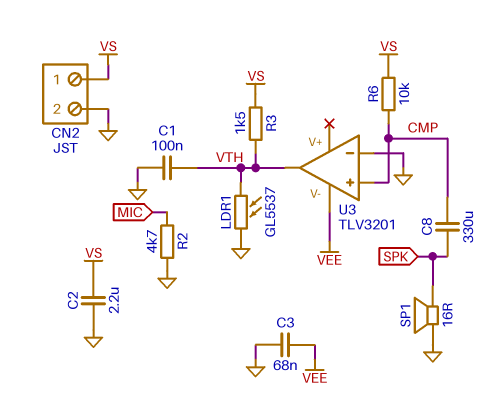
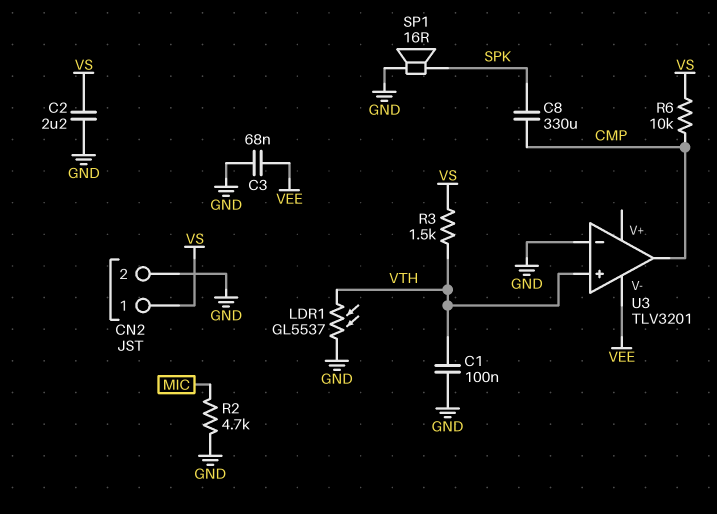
U3 pin in+: CMP -> VTH
U3 pin out: VTH -> CMP

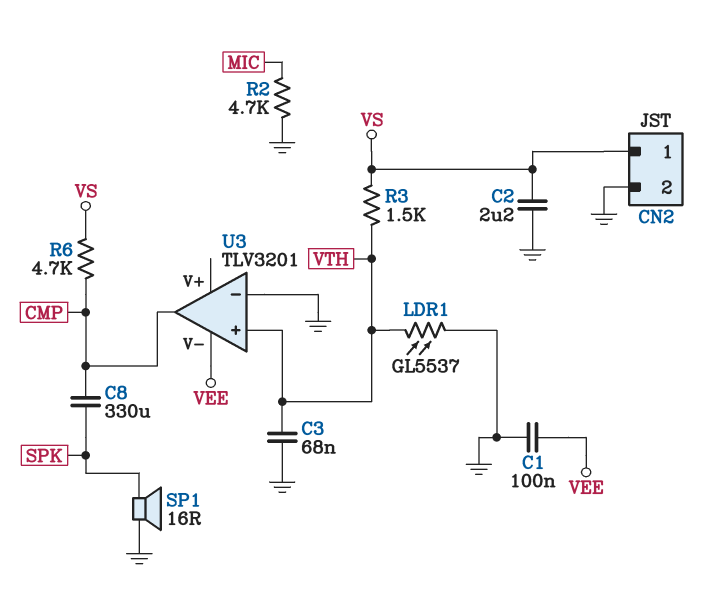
C1: 100nF (GND, VTH) -> 100nF (GND, VEE)
C3: 68nF (GND, VEE) -> 68nF (GND, VTH)
R6: 10k (CMP, VS) -> 4.7k (CMP, VS)

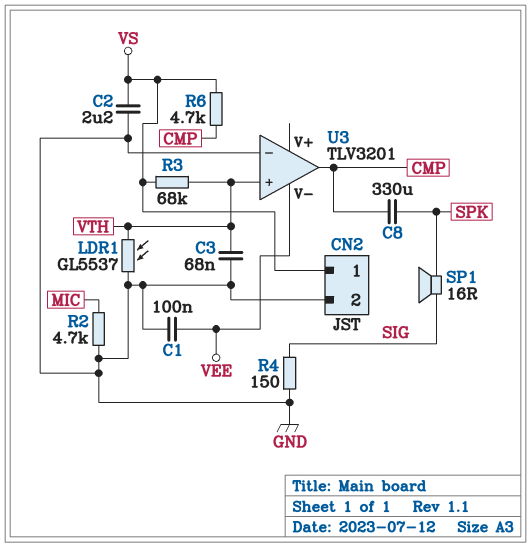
R3: 1.5k (VS, VTH) -> 68k (VS, VTH)
R4: none -> 150 (GND, SIG)
SP1: speaker 16R (GND, SPK) -> speaker 16R (SIG, SPK)

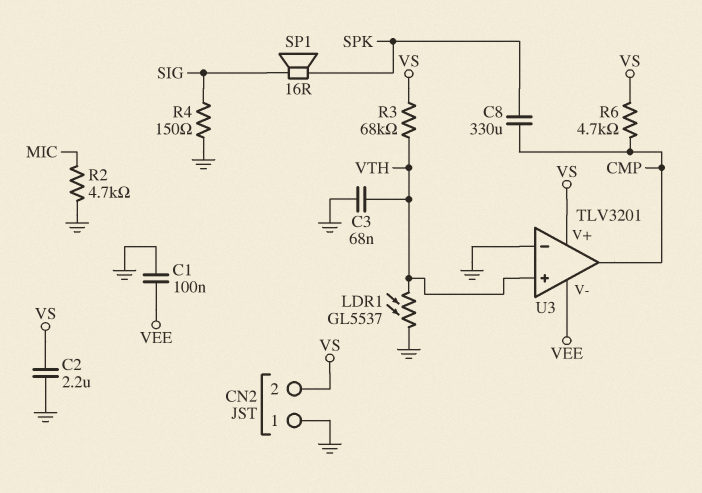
CN2 pin 1: VS -> GND
CN2 pin 2: GND -> VS
U3 pin V+: none -> VS

